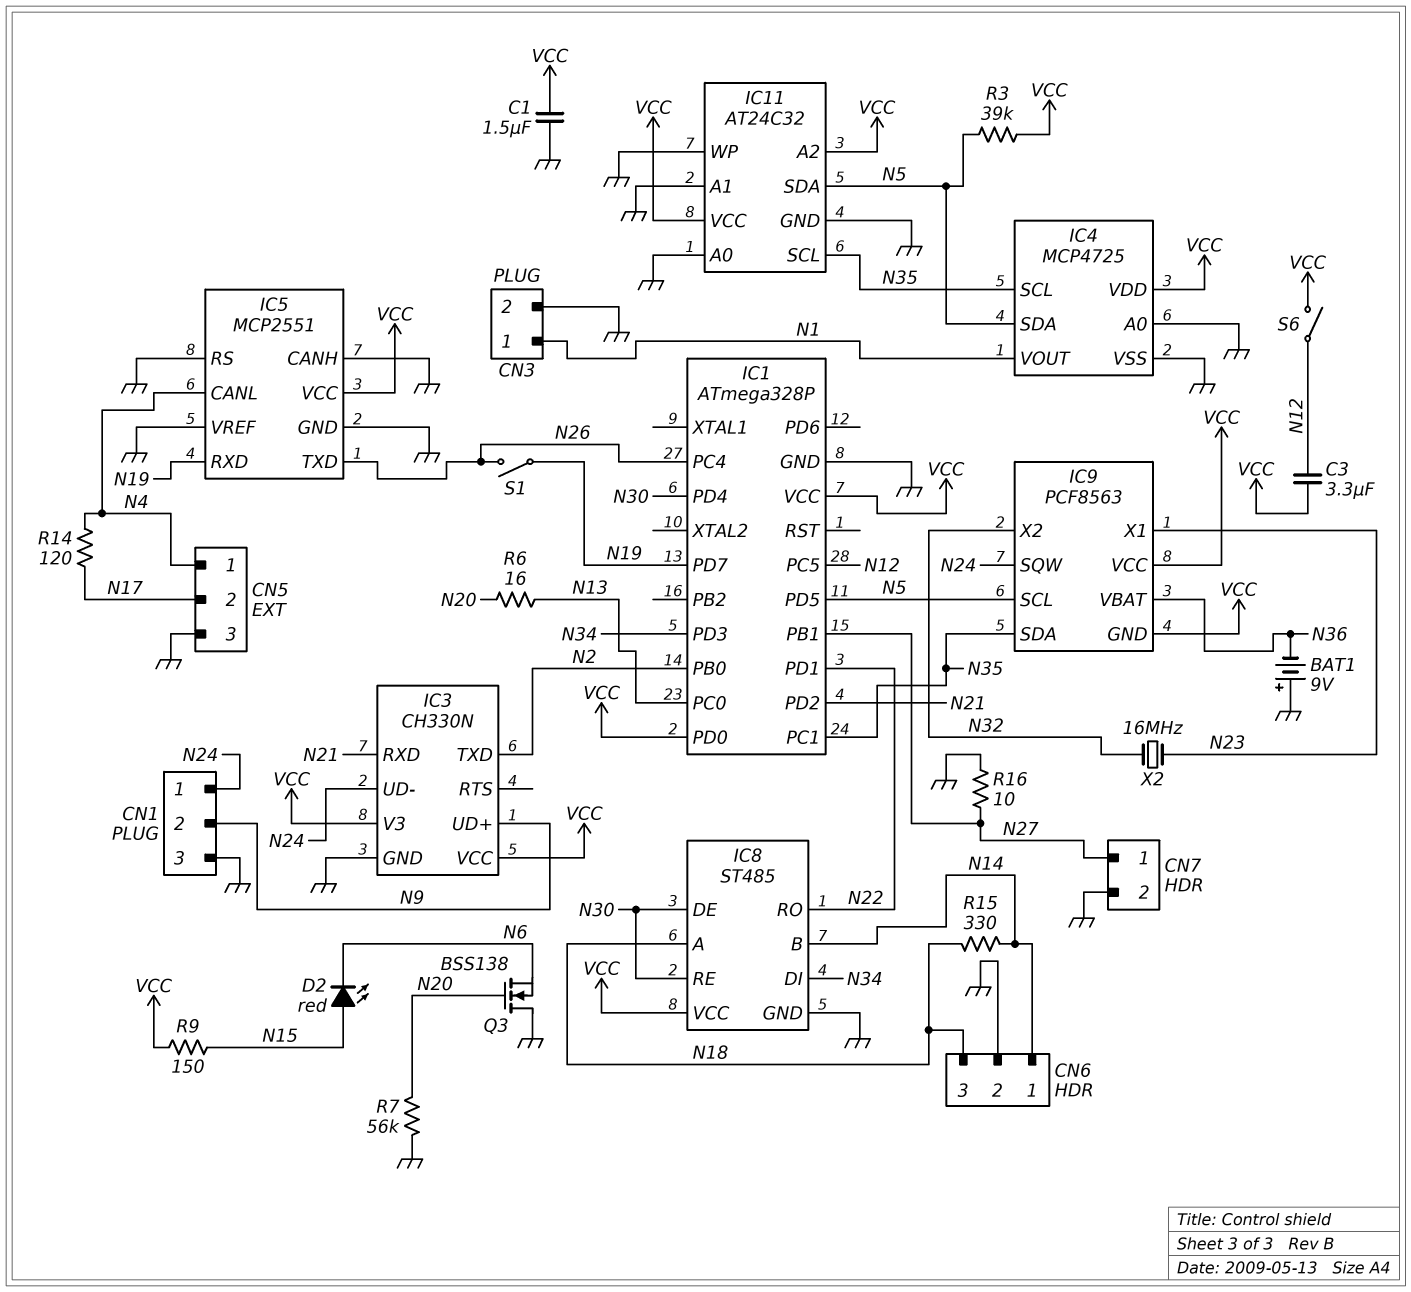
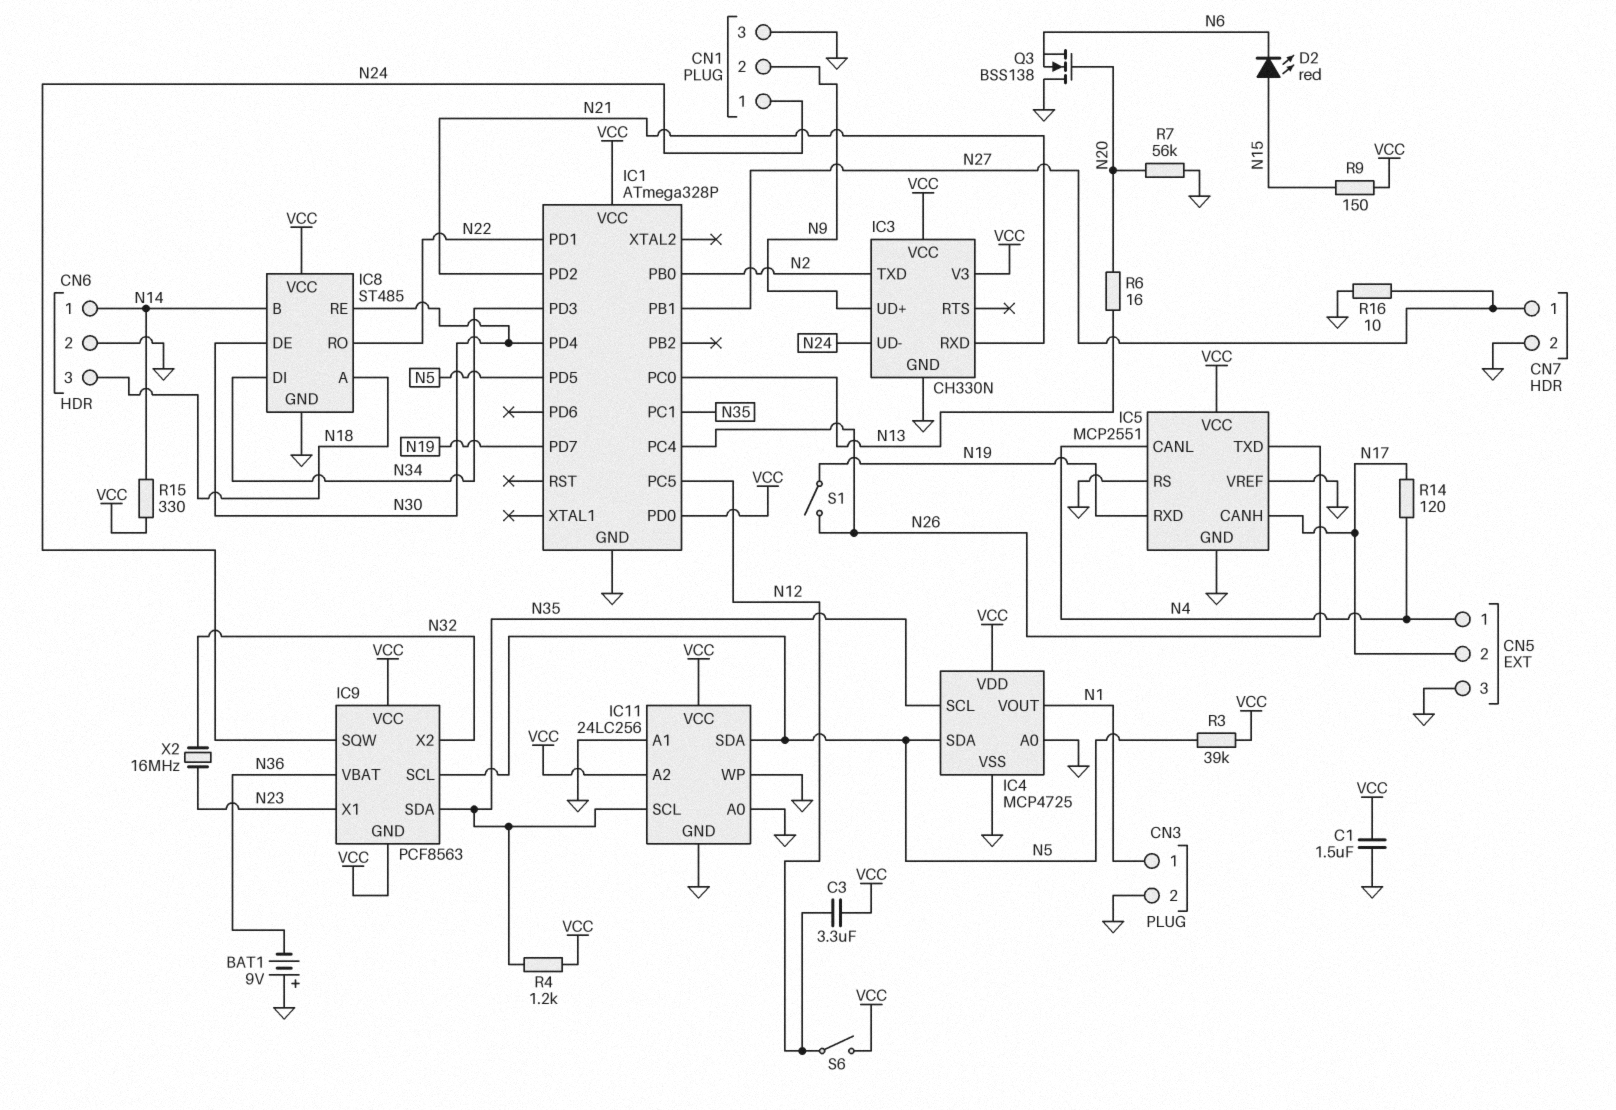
IC5 pin CANH: GND -> N17
IC11: AT24C32 -> 24LC256
R4: none -> 1.2k (N35, VCC)
R15: 330 (N14, N18) -> 330 (N14, VCC)

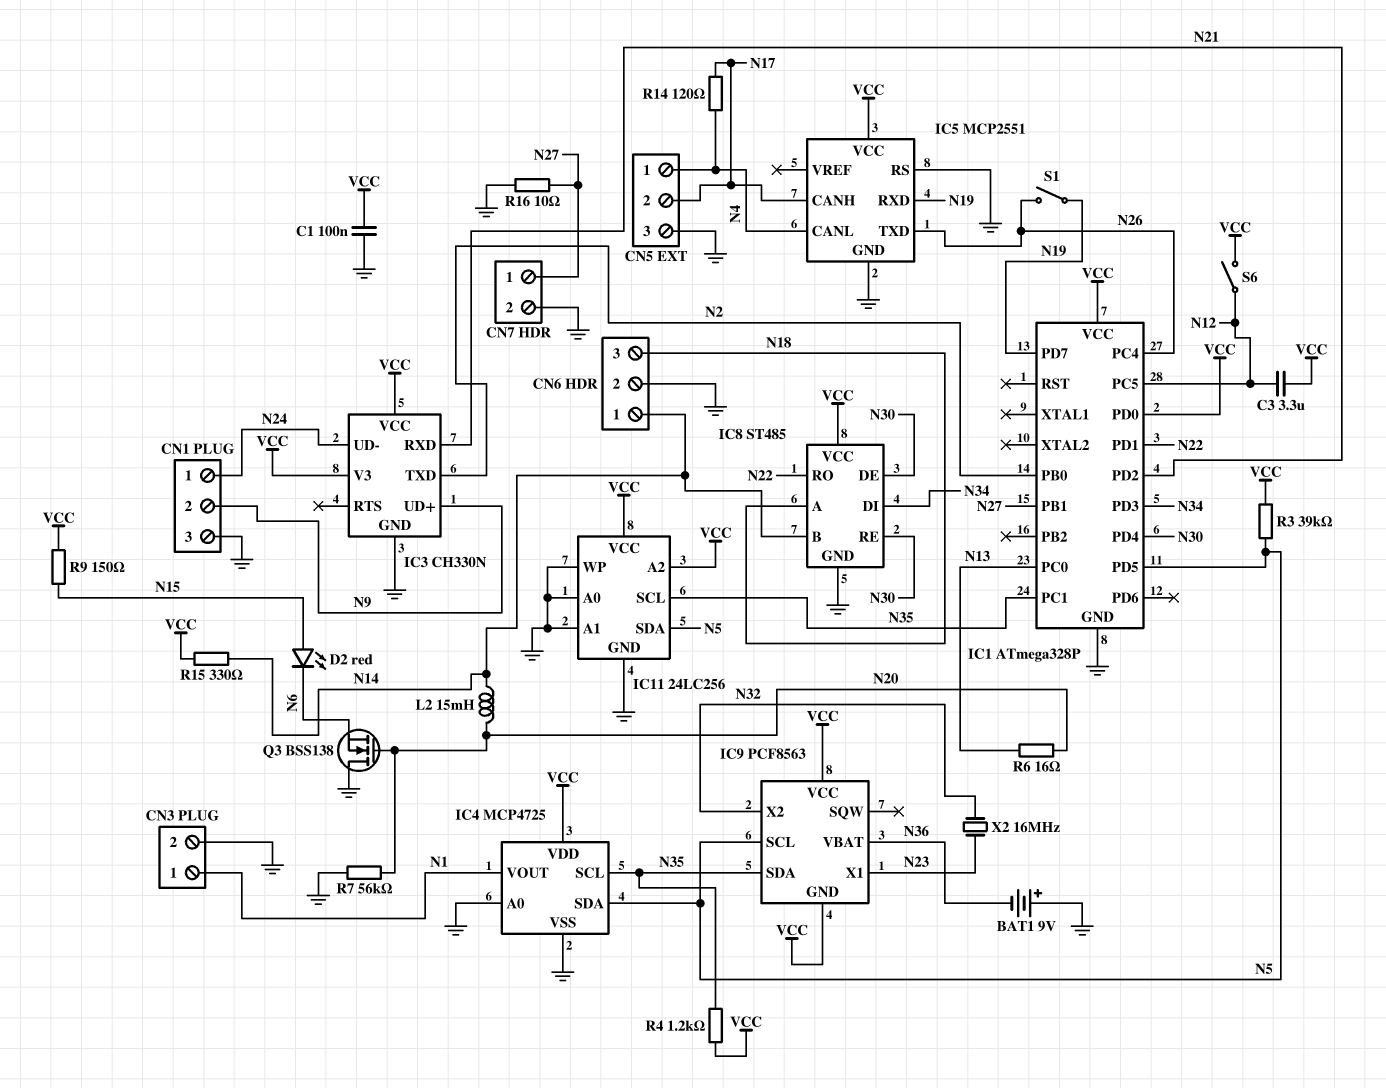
C1: 1.5uF (GND, VCC) -> 100nF (GND, VCC)
IC5 pin VREF: GND -> none
IC9 pin SQW: N24 -> none
L2: none -> 15mH (N14, N20)

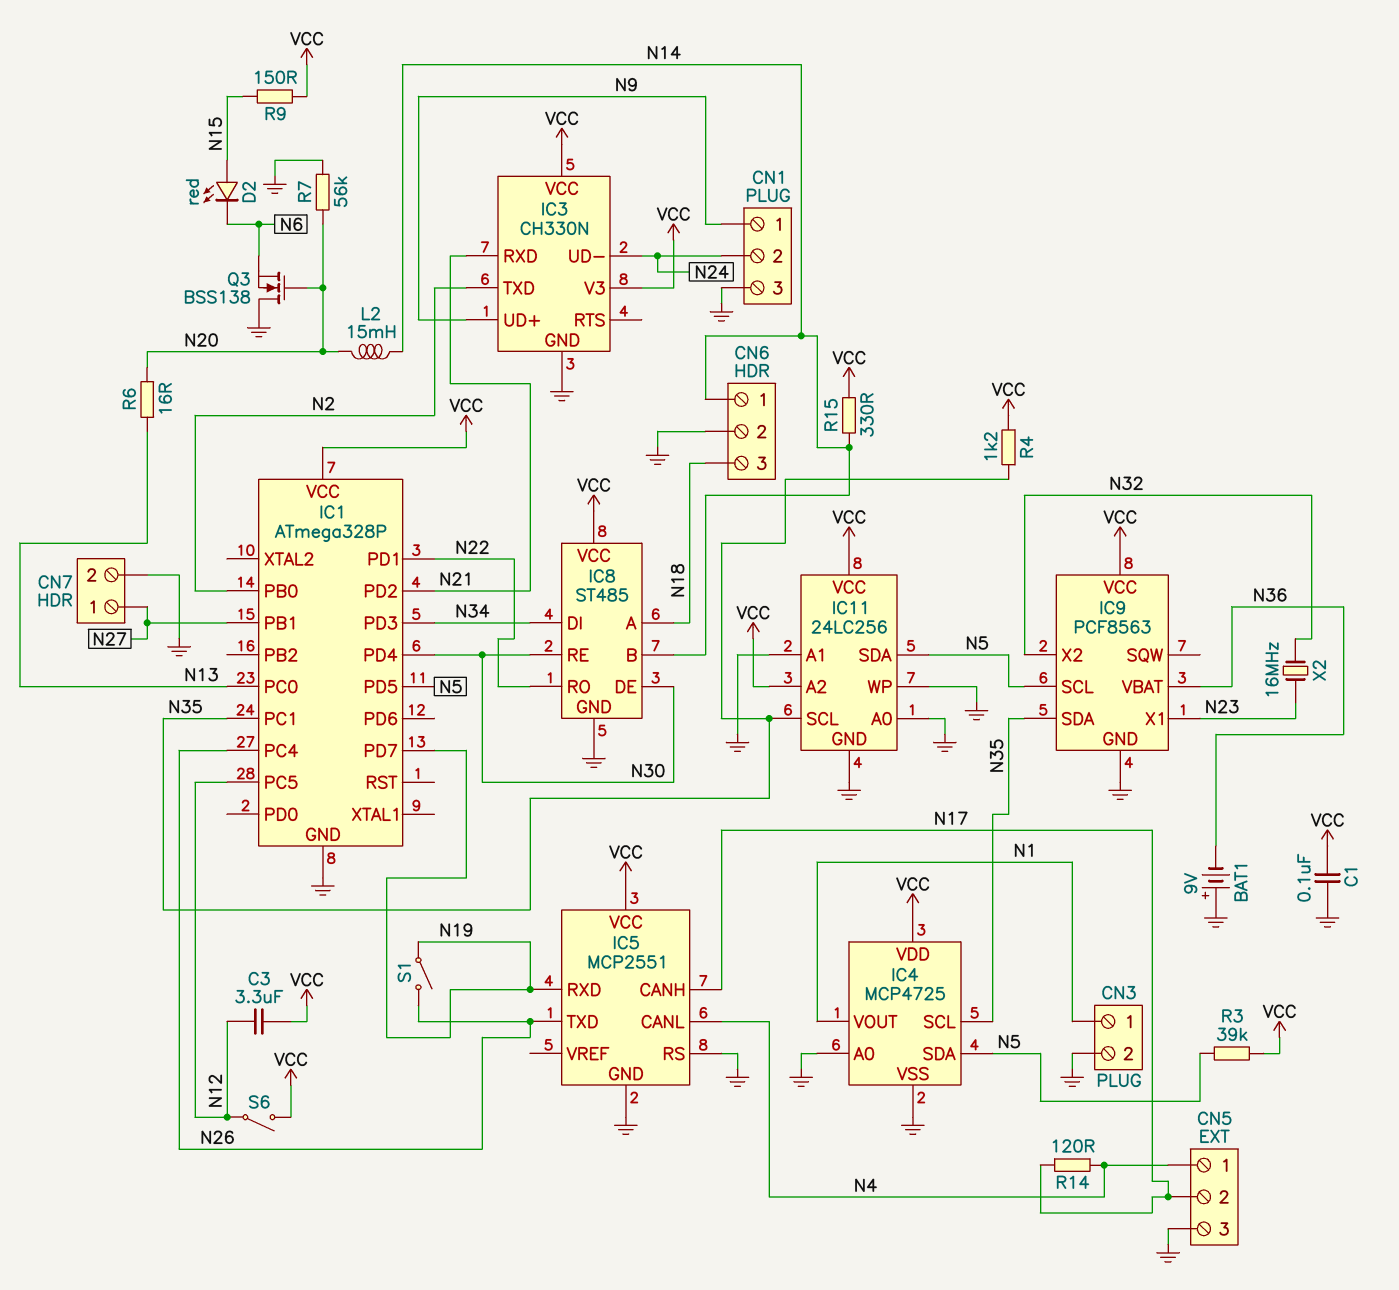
CN1 pin 1: N24 -> N9
CN1 pin 2: N9 -> N24
IC1 pin PD0: VCC -> none
IC9 pin GND: VCC -> GND
R16: 10 (GND, N27) -> none

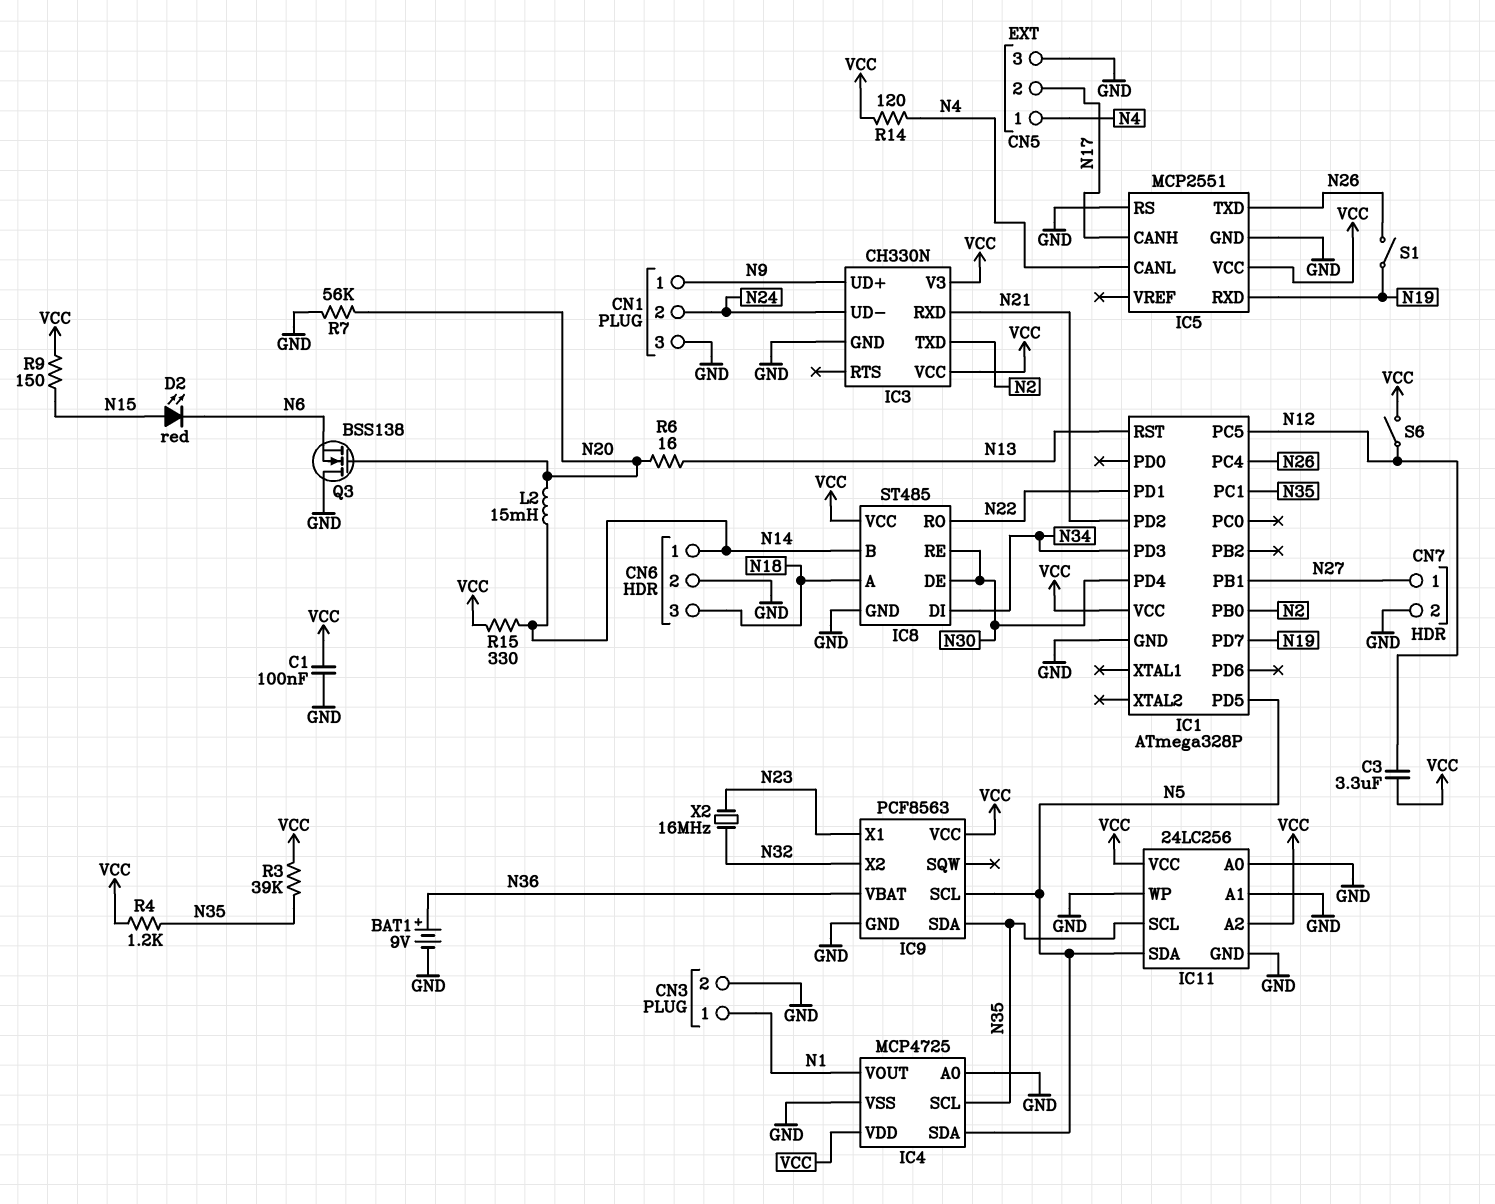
BAT1: 9V (plus GND, minus N36) -> 9V (plus N36, minus GND)
IC1 pin PC0: N13 -> none
IC1 pin RST: none -> N13
R3: 39k (N5, VCC) -> 39k (N35, VCC)
R14: 120 (N4, N17) -> 120 (N4, VCC)

